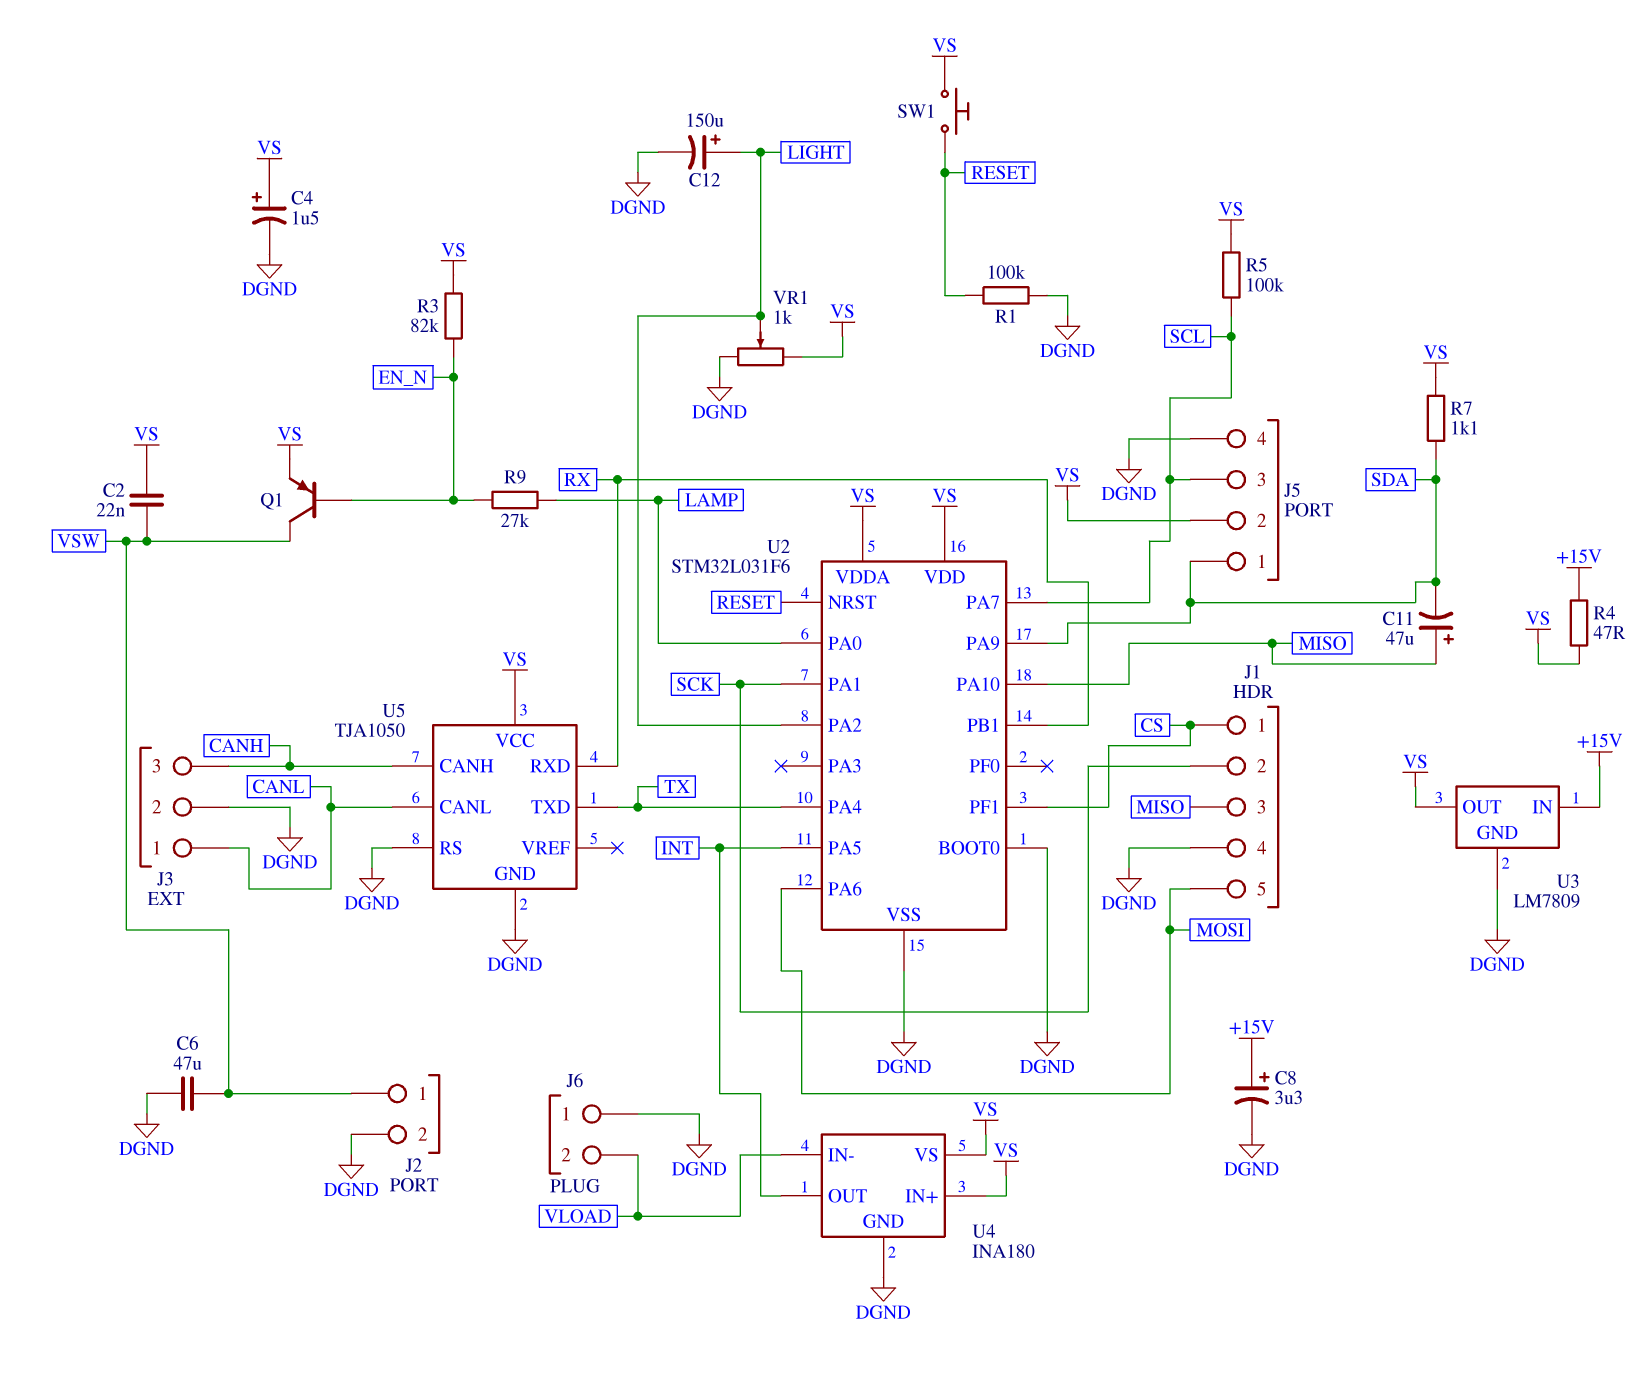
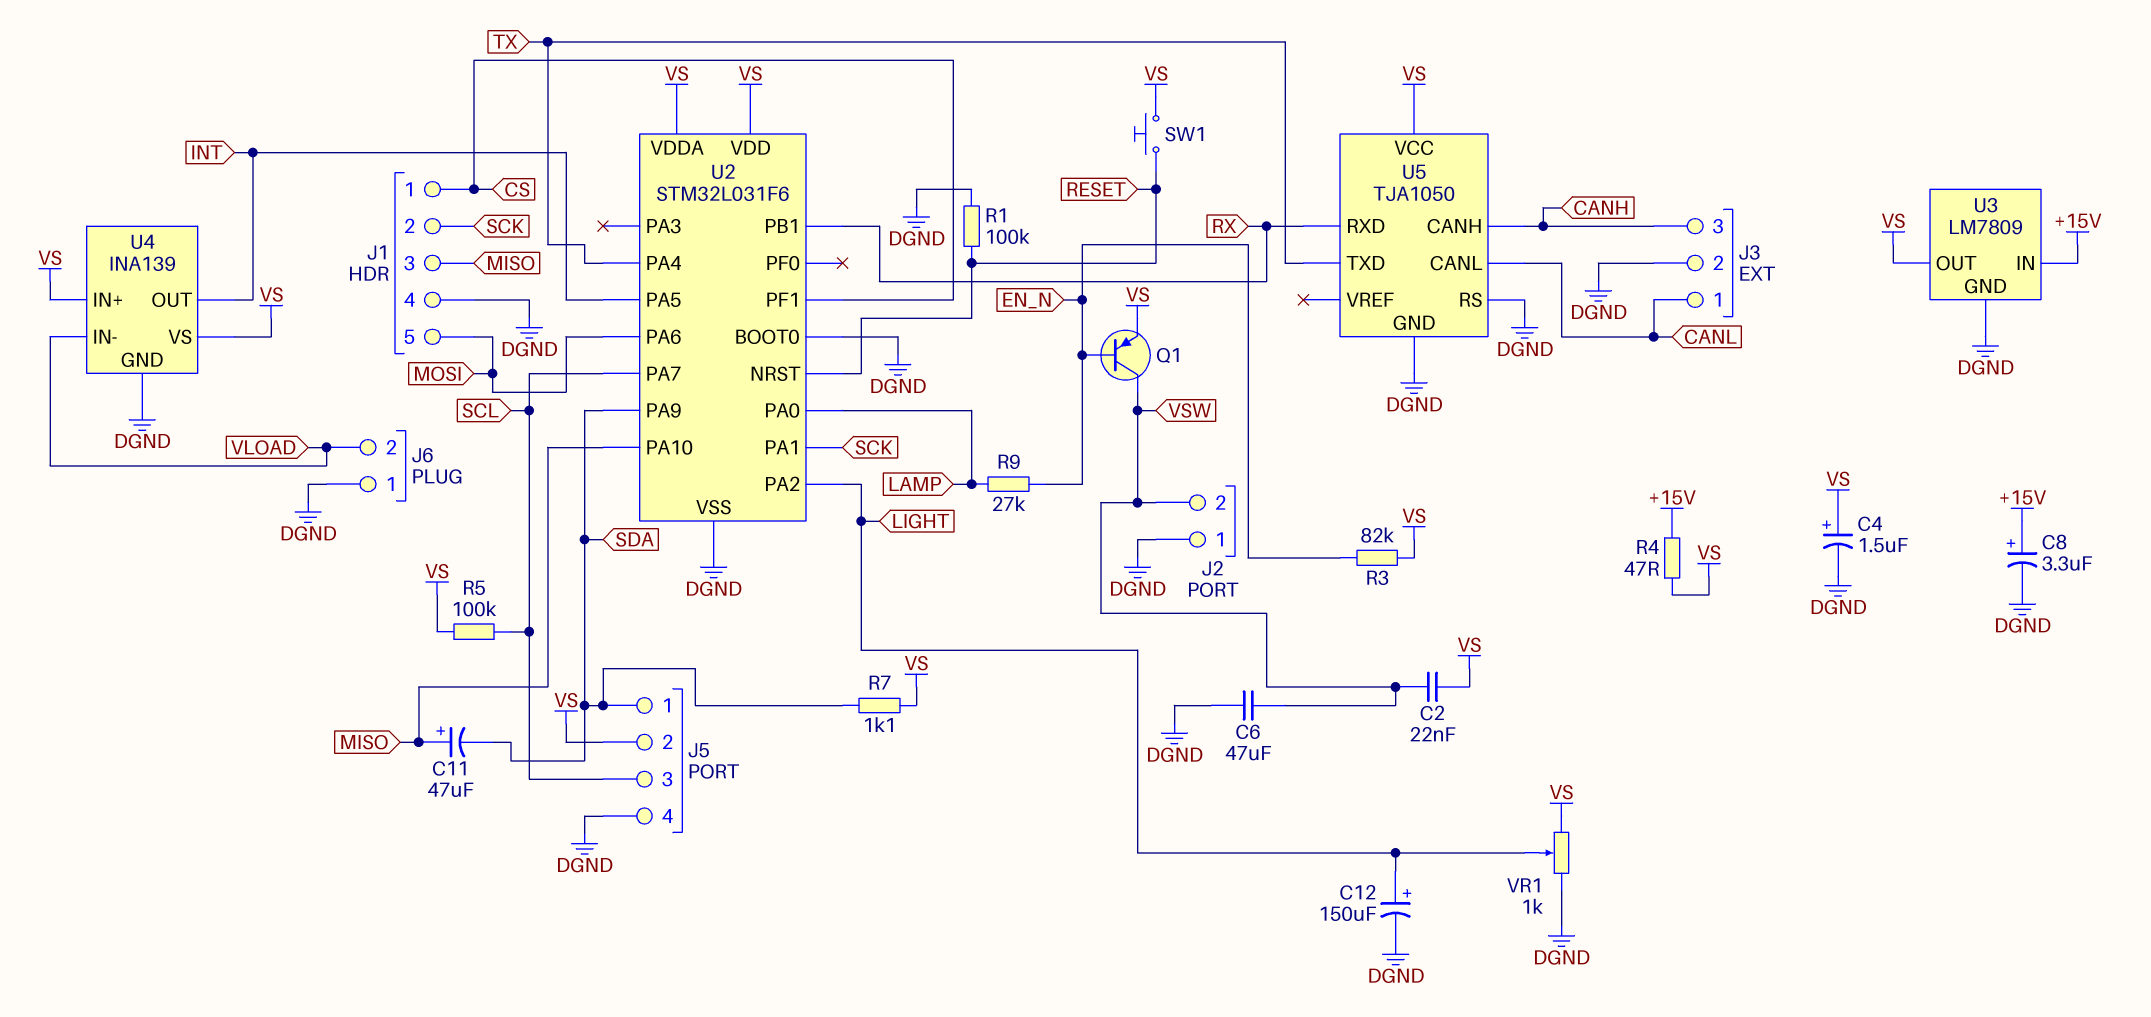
J2 pin 1: VSW -> DGND
J2 pin 2: DGND -> VSW
U4: INA180 -> INA139

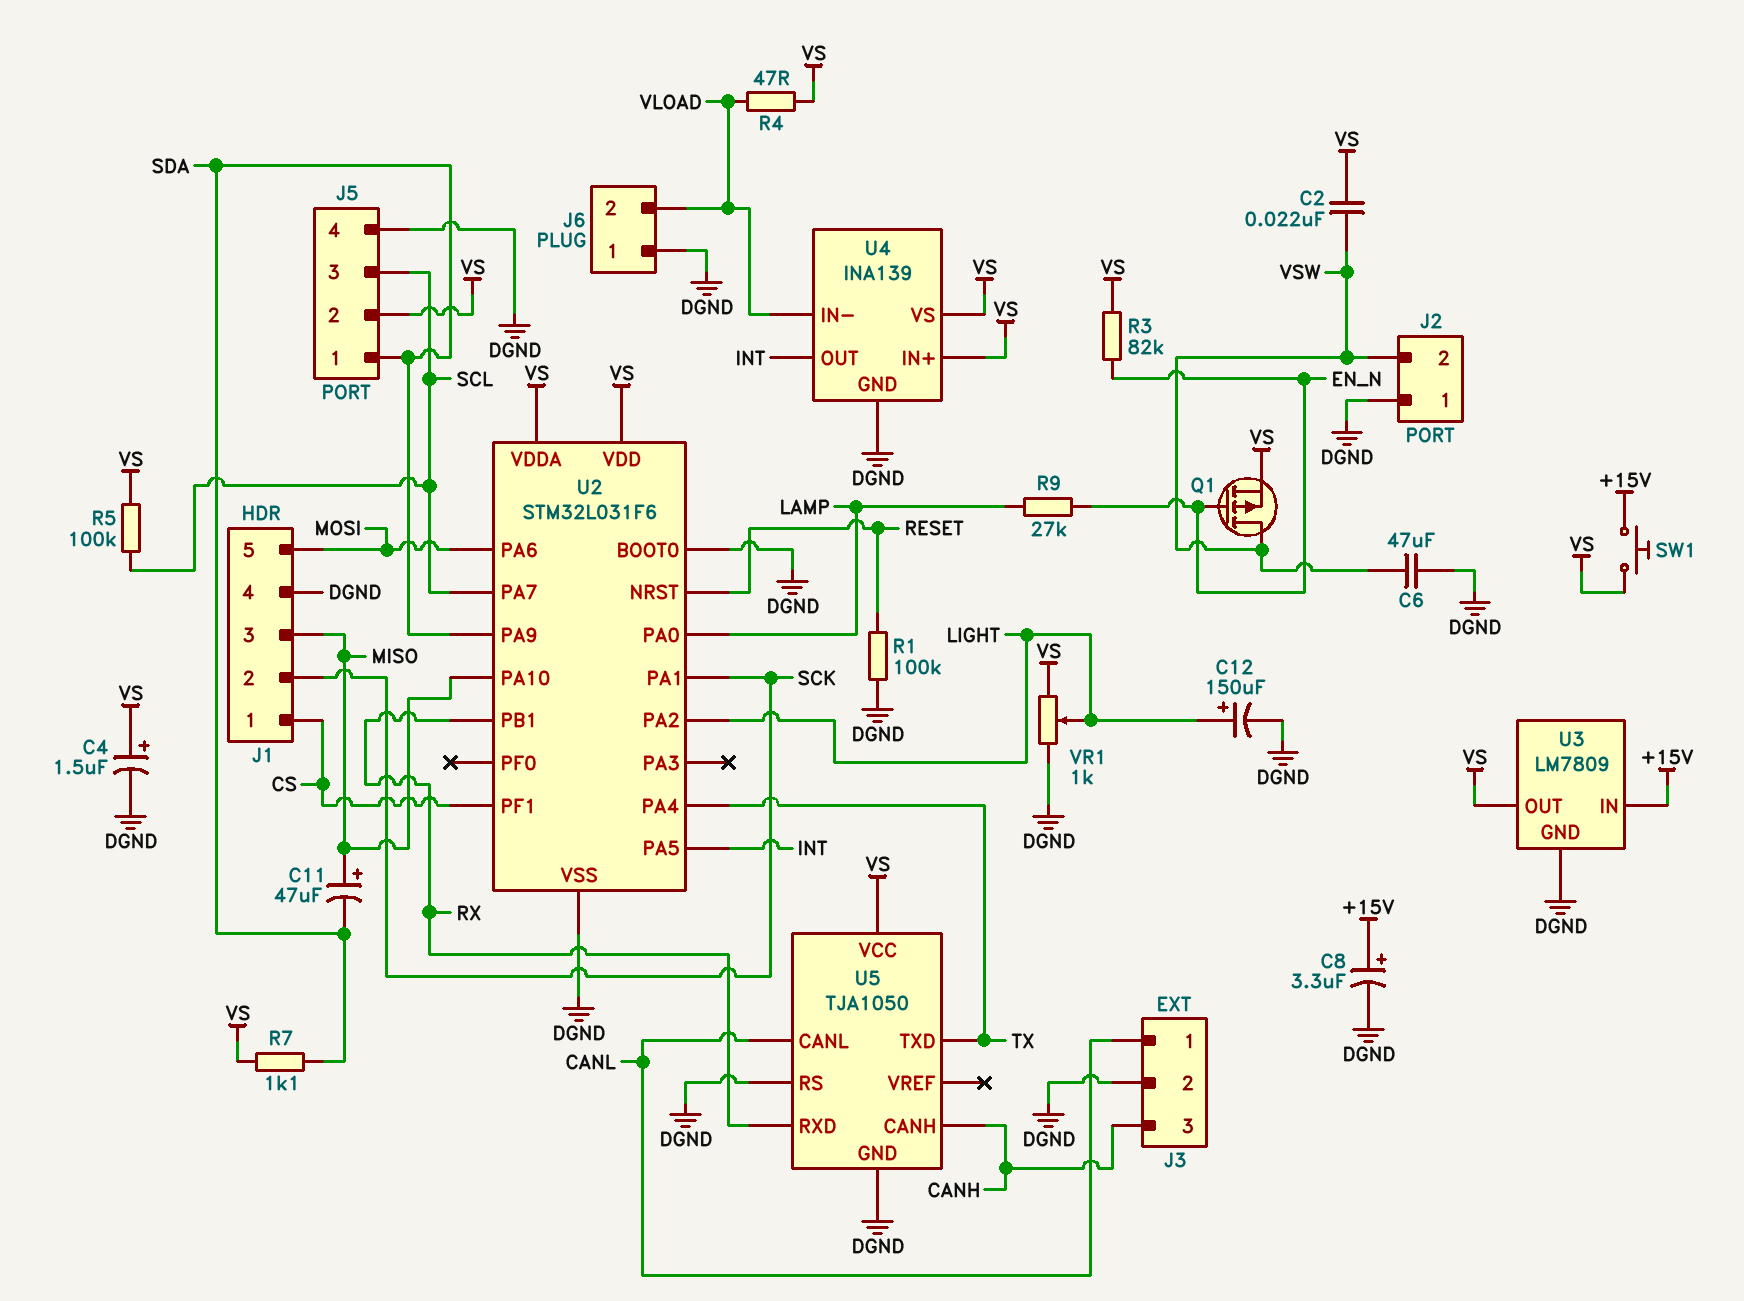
Q1: PNP (B EN_N, C VSW, E VS) -> PMOS (G EN_N, D VSW, S VS)
R4: 47 (+15V, VS) -> 47 (VLOAD, VS)
SW1: button (RESET, VS) -> button (+15V, VS)

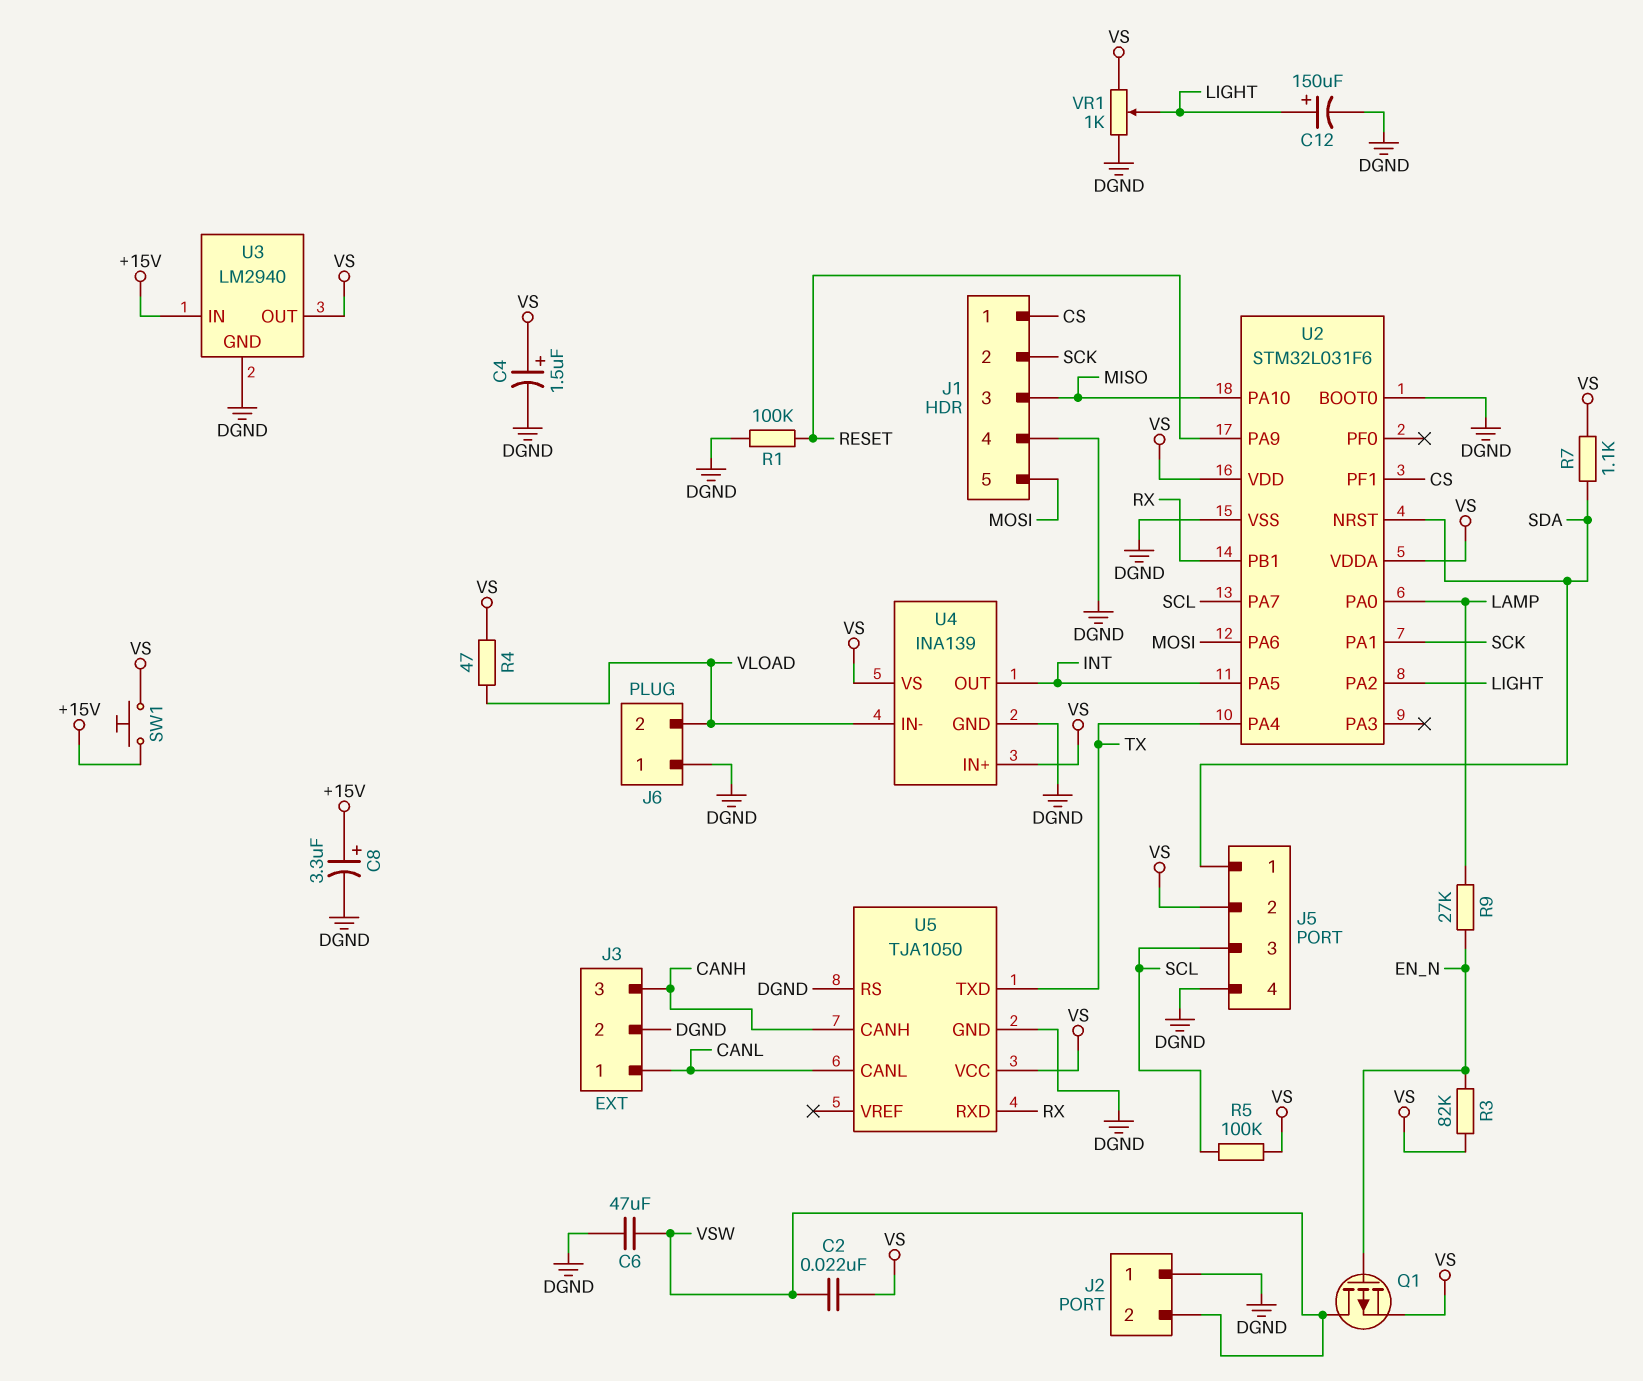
C11: 47uF (plus MISO, minus SDA) -> none
U2 pin NRST: RESET -> SDA
U2 pin PA9: SDA -> RESET
U3: LM7809 -> LM2940

